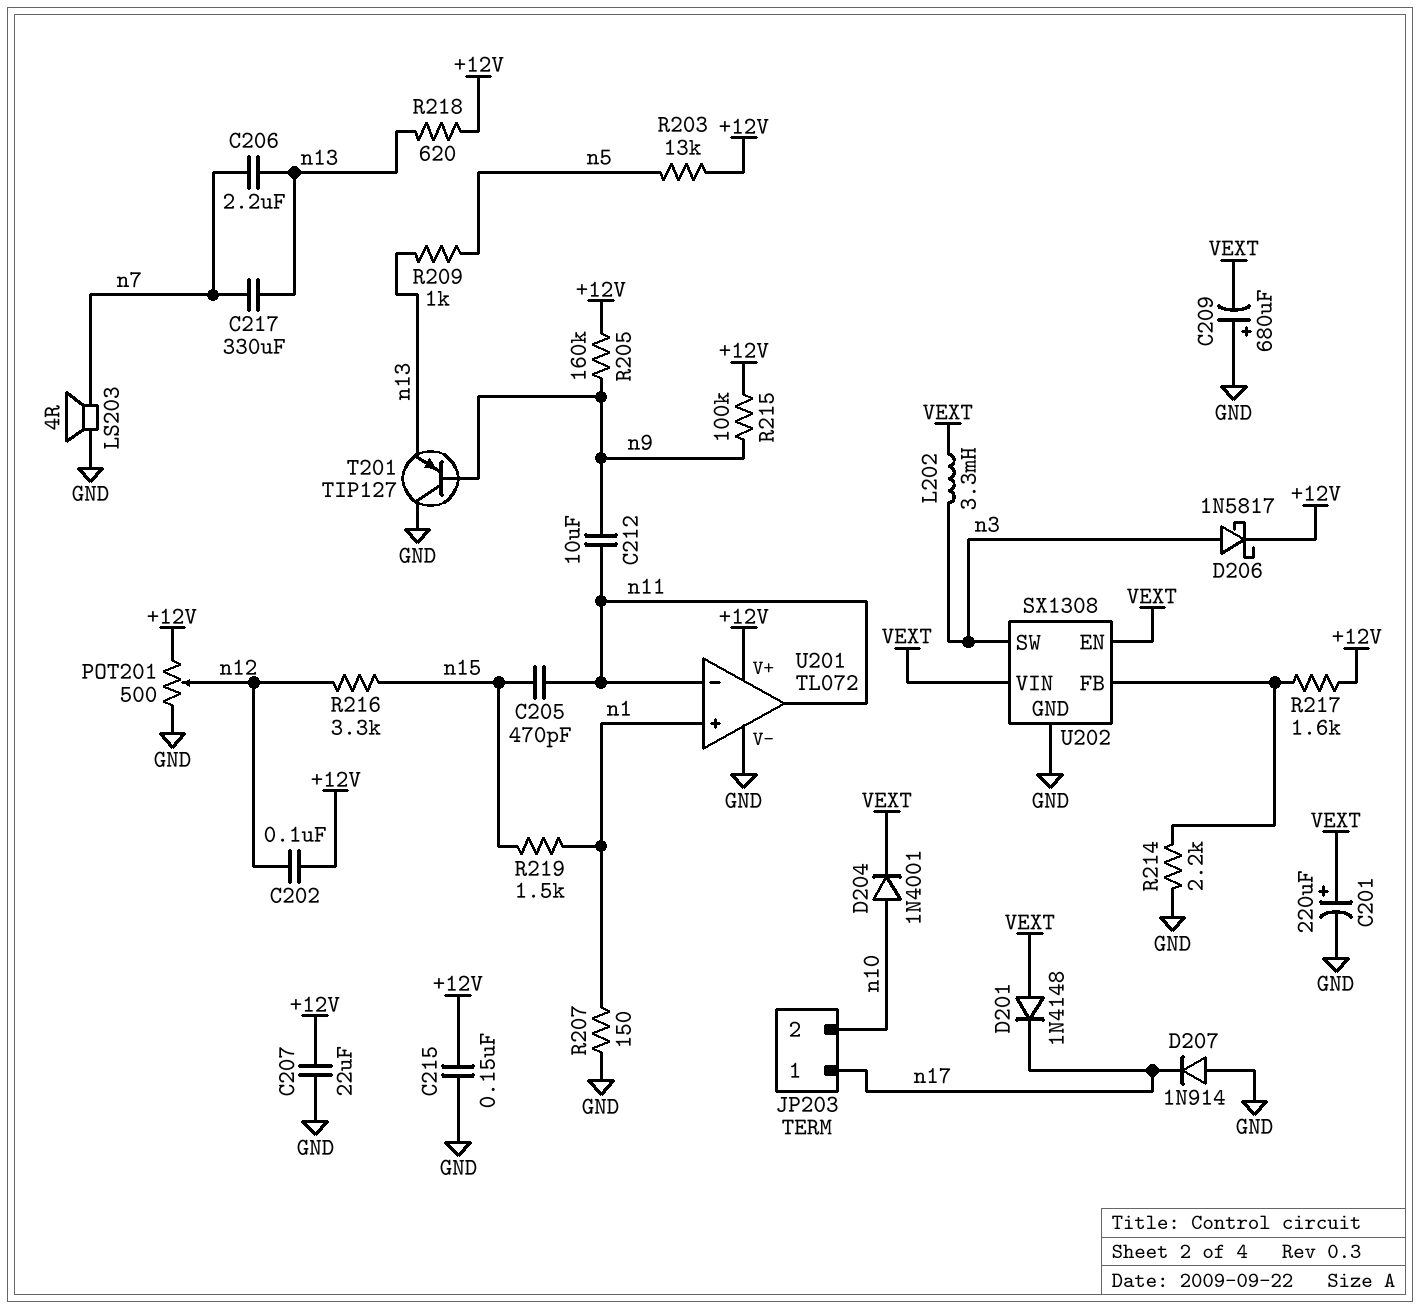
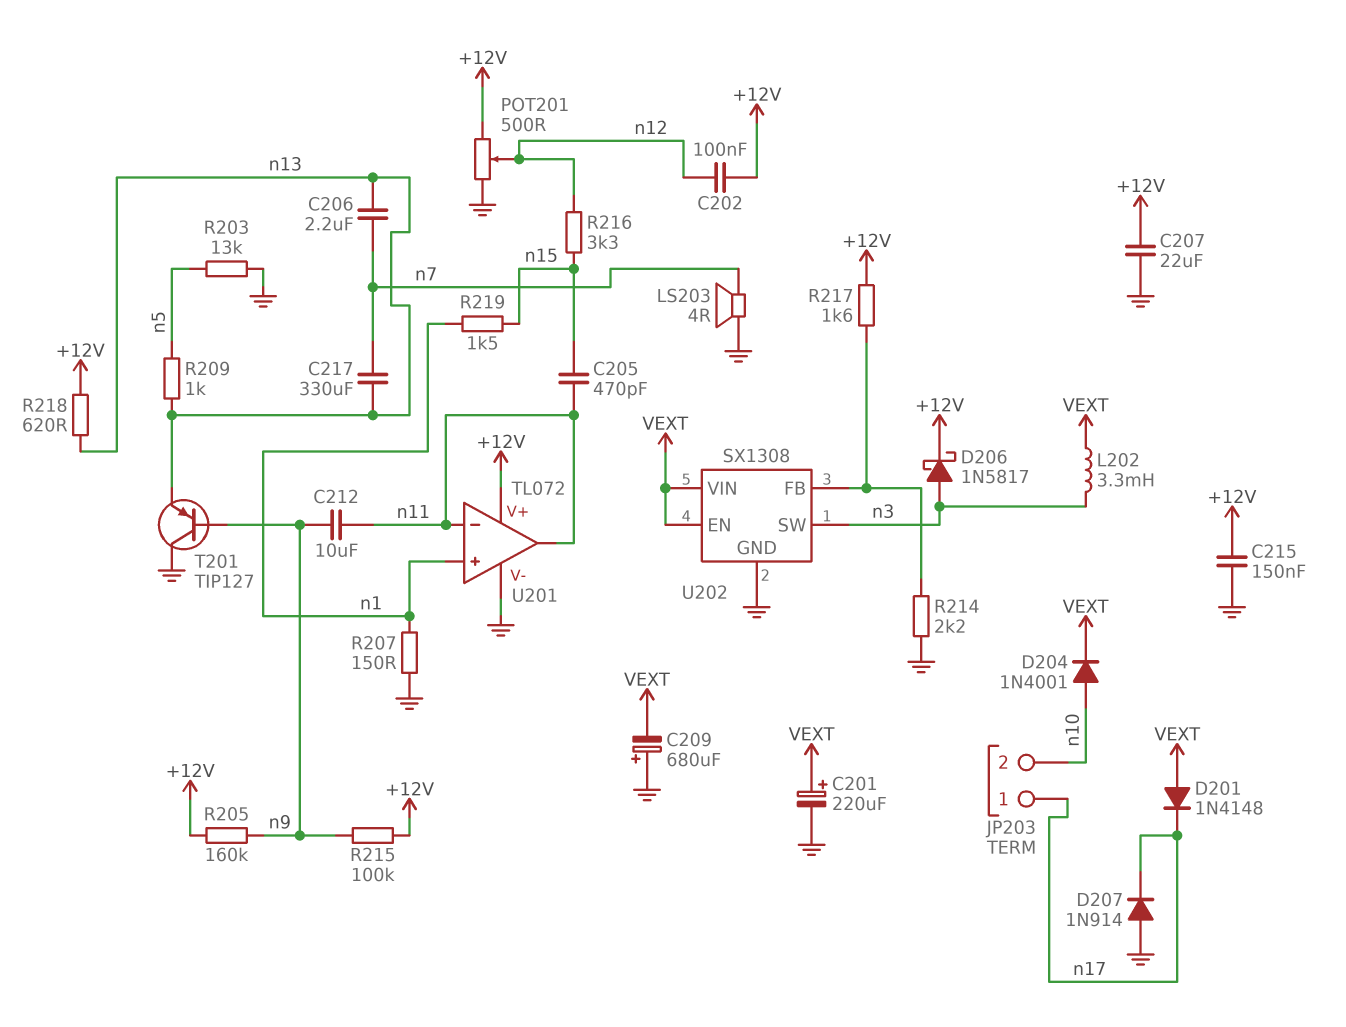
R203: 13k (+12V, n5) -> 13k (GND, n5)

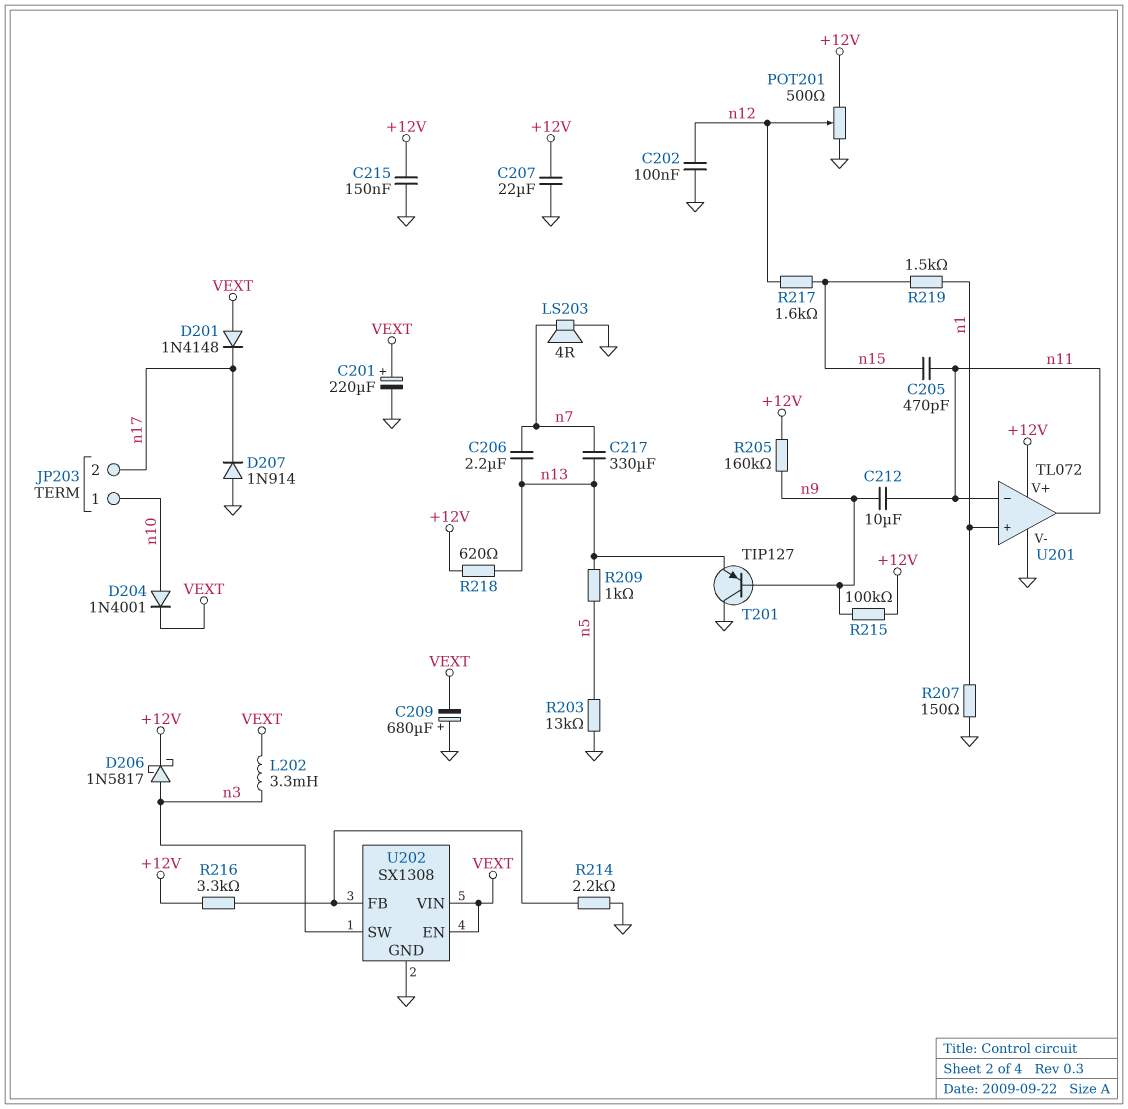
C202: 100nF (+12V, n12) -> 100nF (GND, n12)
JP203 pin 1: n17 -> n10
JP203 pin 2: n10 -> n17
R216: 3.3k (n12, n15) -> 3.3k (+12V, U202/FB)
R217: 1.6k (+12V, U202/FB) -> 1.6k (n12, n15)

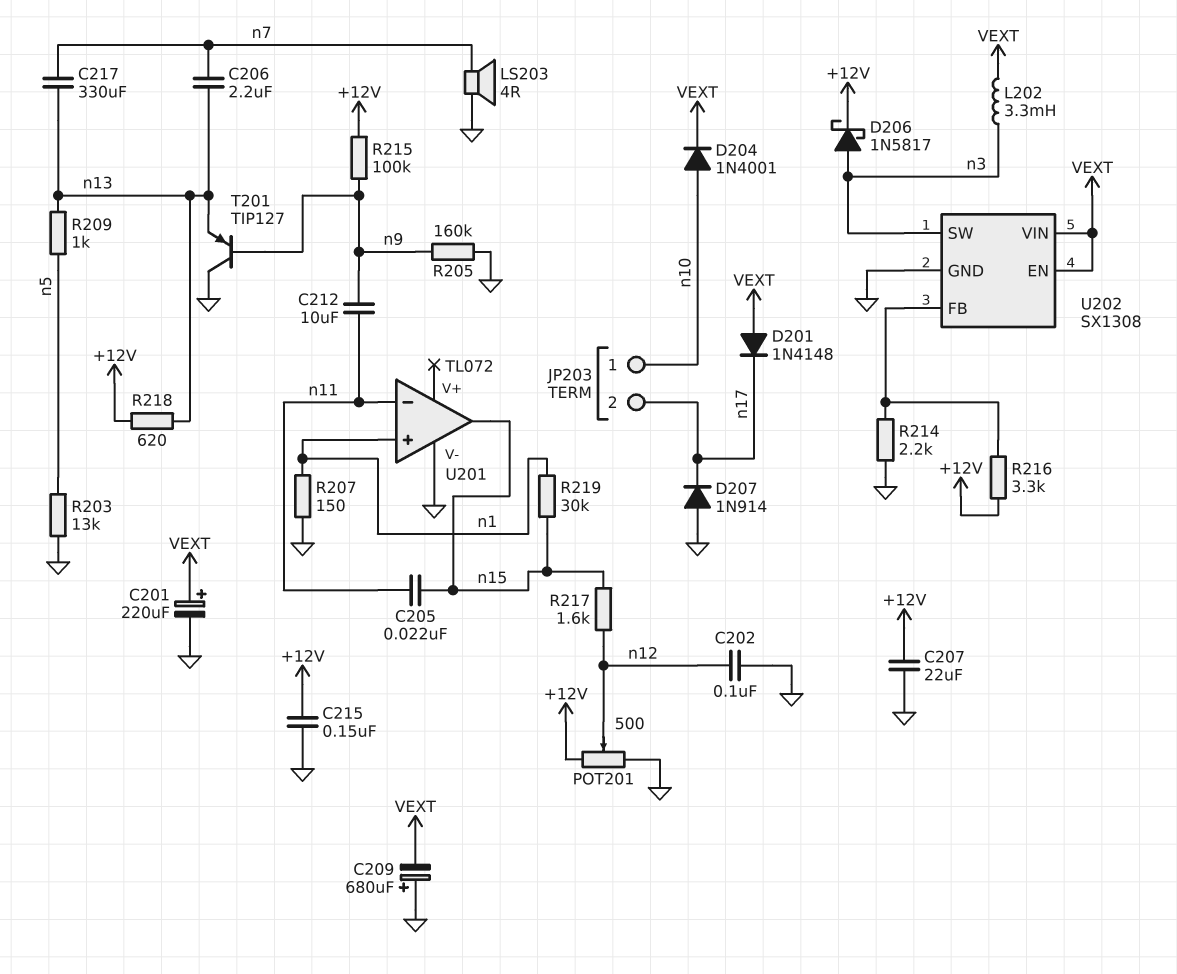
C205: 470pF (n11, n15) -> 22nF (n11, n15)
R205: 160k (+12V, n9) -> 160k (GND, n9)
R219: 1.5k (n1, n15) -> 30k (n1, n15)
U201 pin V+: +12V -> none
U201 pin out: n11 -> n15

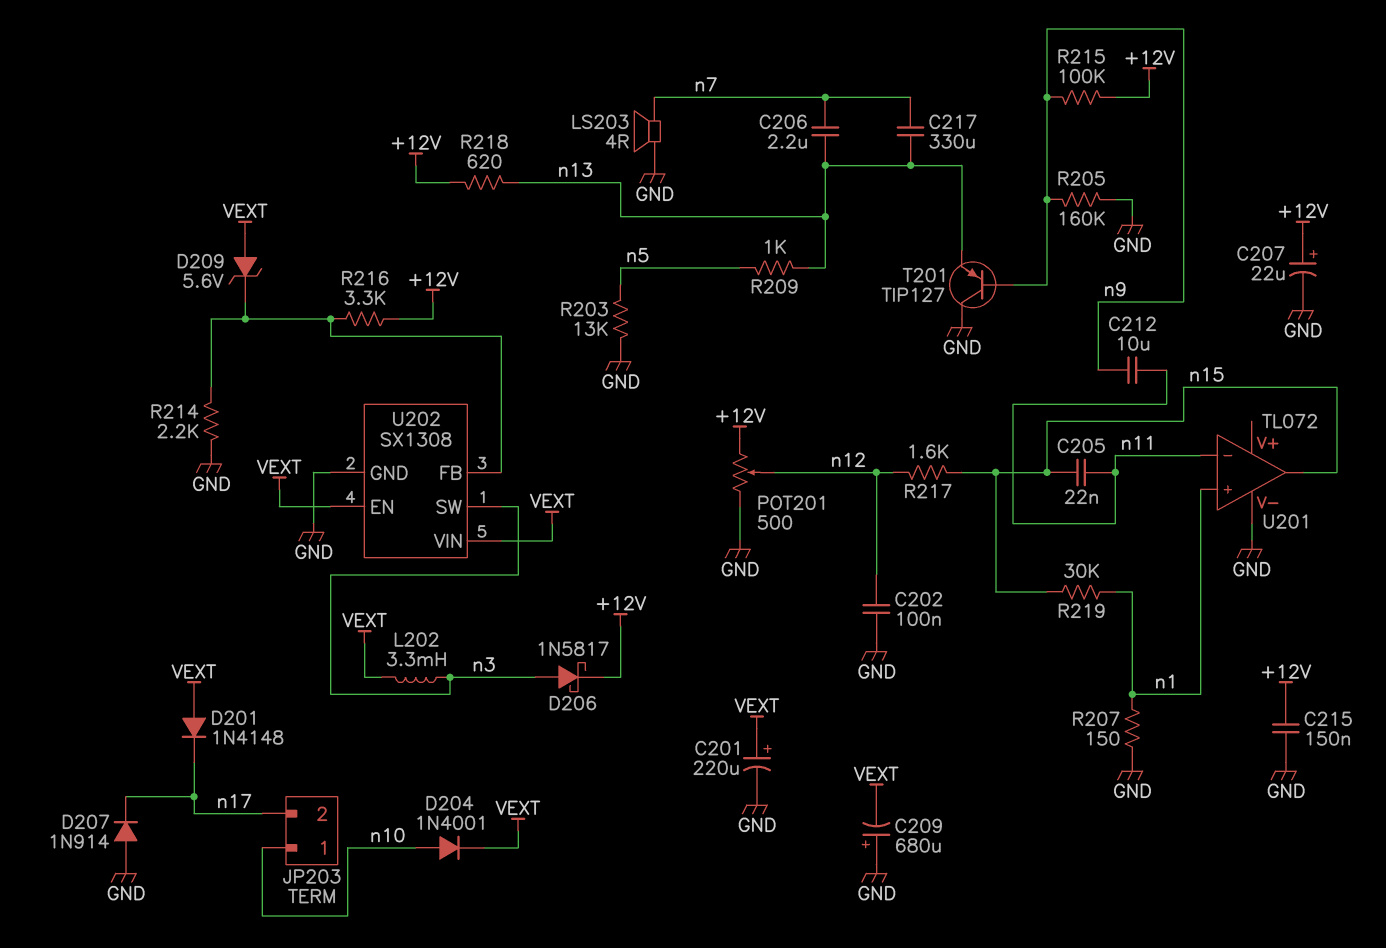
C207: 22uF (+12V, GND) -> 22uF (plus +12V, minus GND)
D209: none -> zener 5.6V (A VEXT, K U202/FB)

